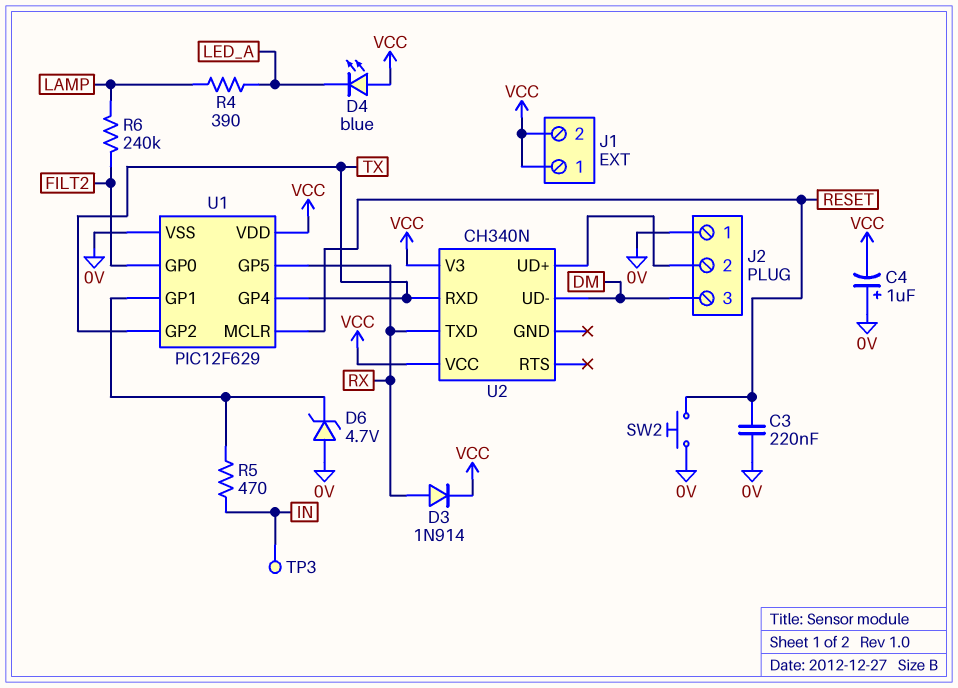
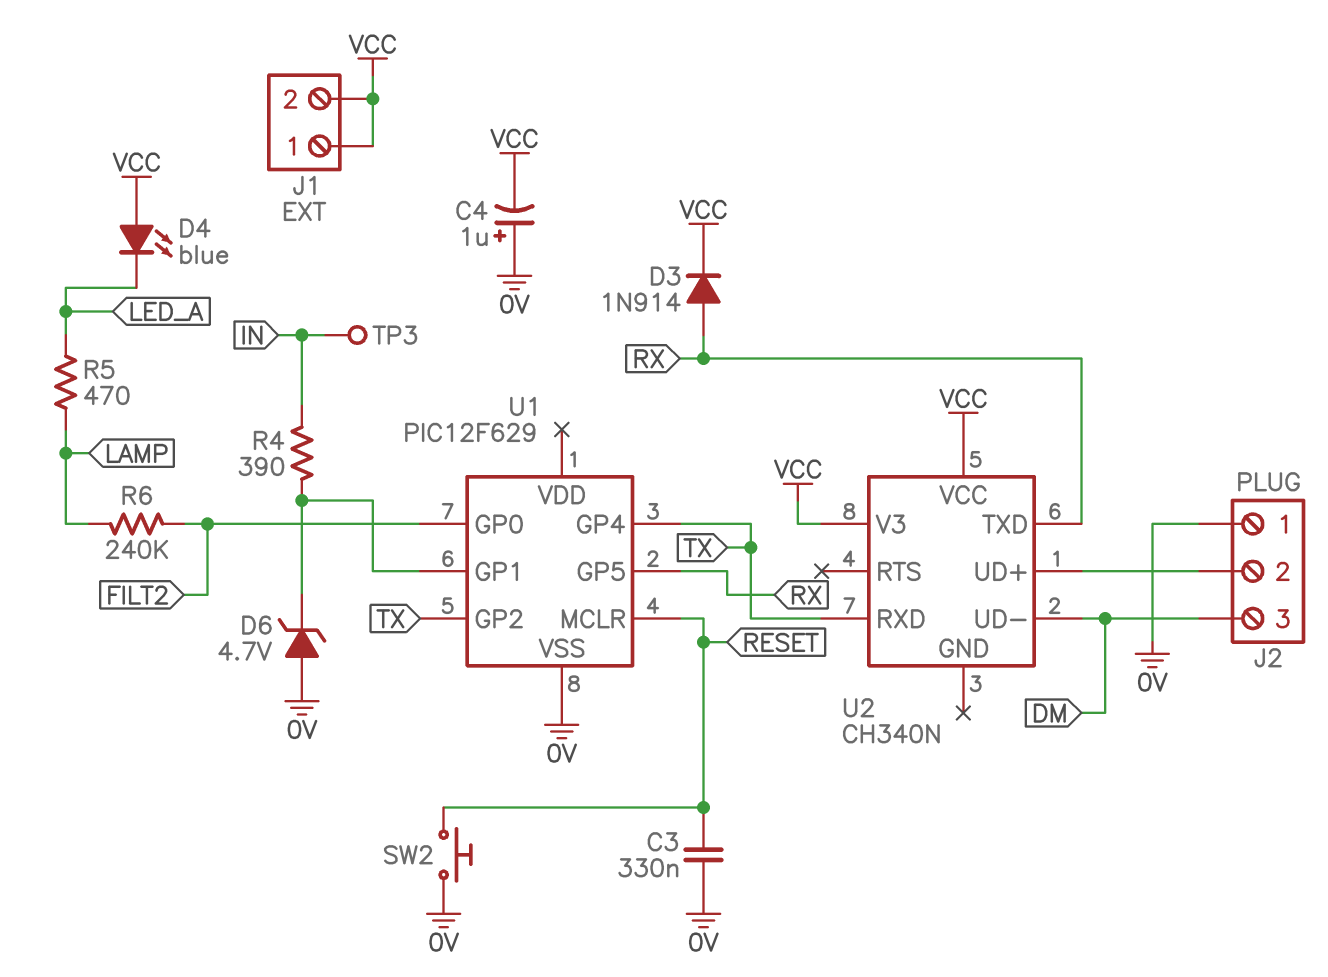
C3: 220nF (0V, RESET) -> 330nF (0V, RESET)
R4: 390 (LAMP, LED_A) -> 390 (IN, U1/GP1)
R5: 470 (IN, U1/GP1) -> 470 (LAMP, LED_A)
U1 pin VDD: VCC -> none

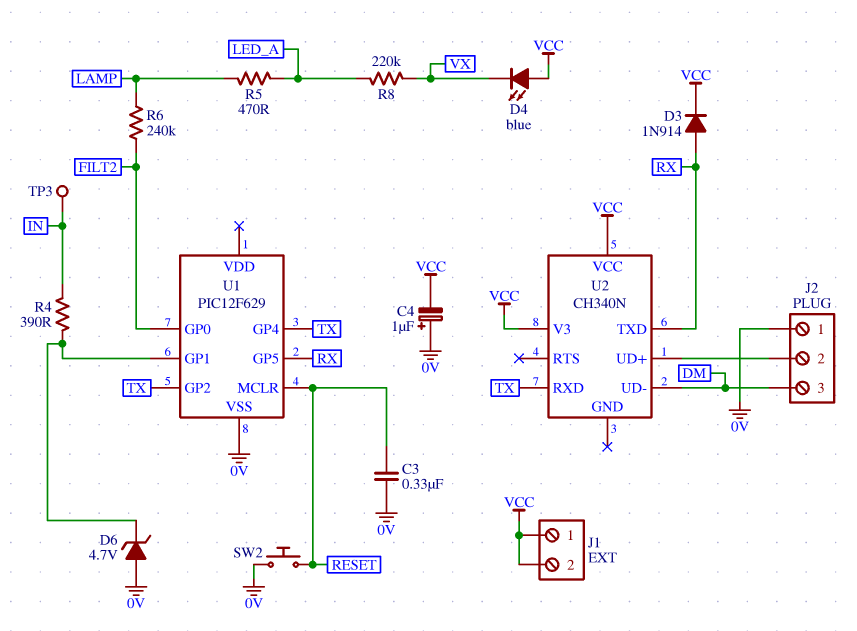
D4: LED blue (A VCC, K LED_A) -> LED blue (A VCC, K VX)
R8: none -> 220k (LED_A, VX)

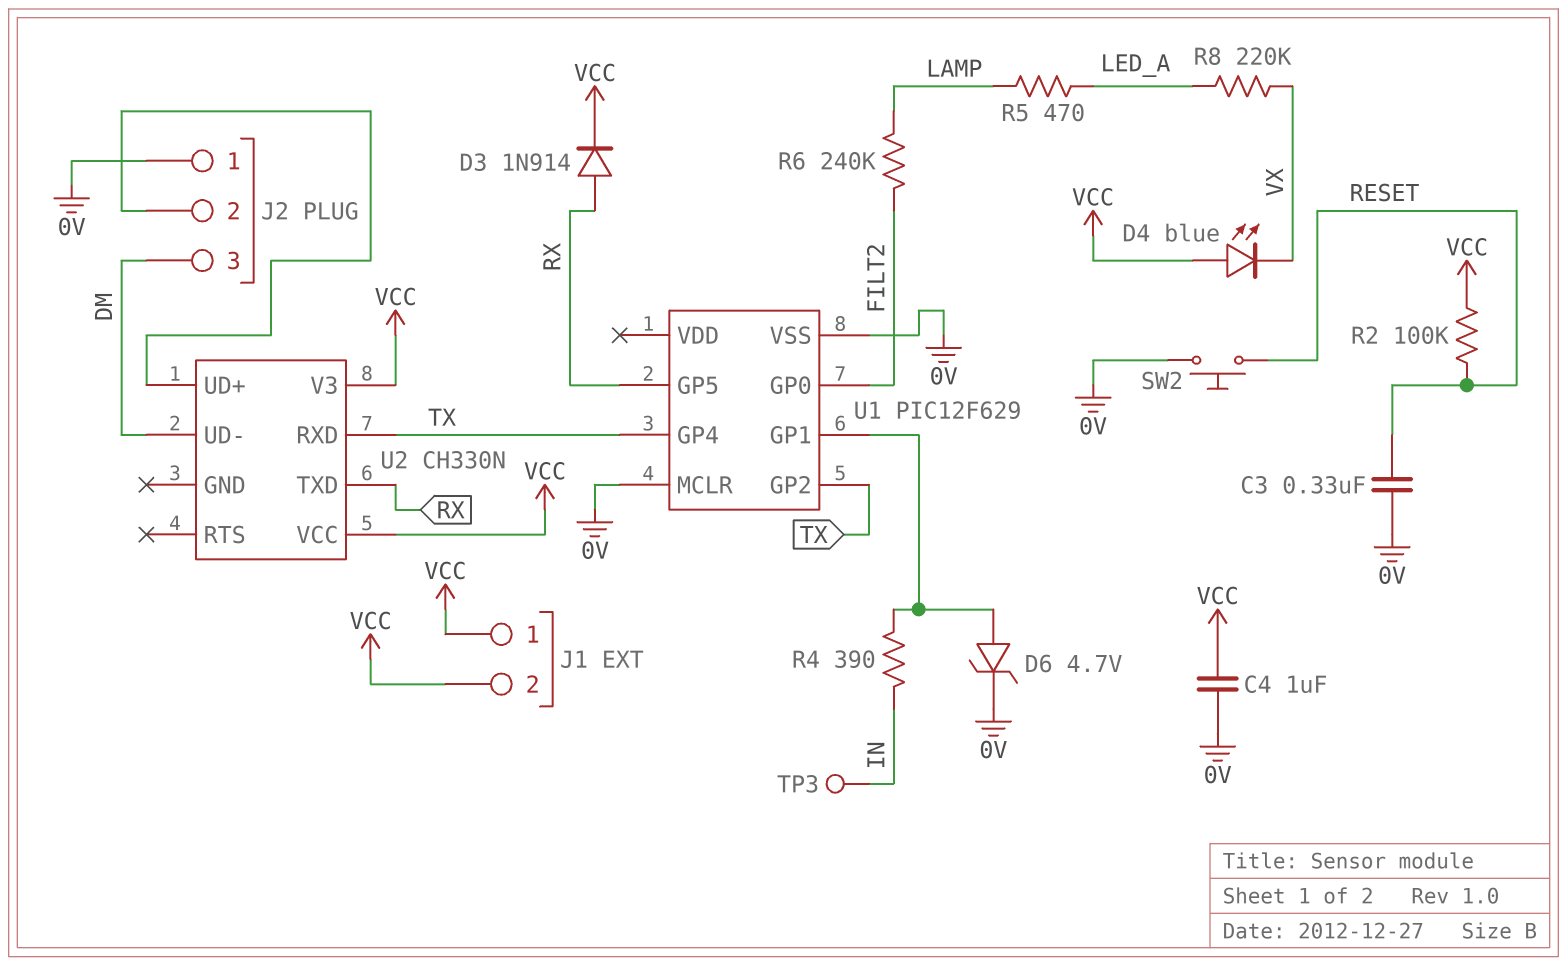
C4: 1uF (plus 0V, minus VCC) -> 1uF (0V, VCC)
D6: zener 4.7V (A 0V, K U1/GP1) -> zener 4.7V (A U1/GP1, K 0V)
R2: none -> 100k (RESET, VCC)
U1 pin MCLR: RESET -> 0V
U2: CH340N -> CH330N

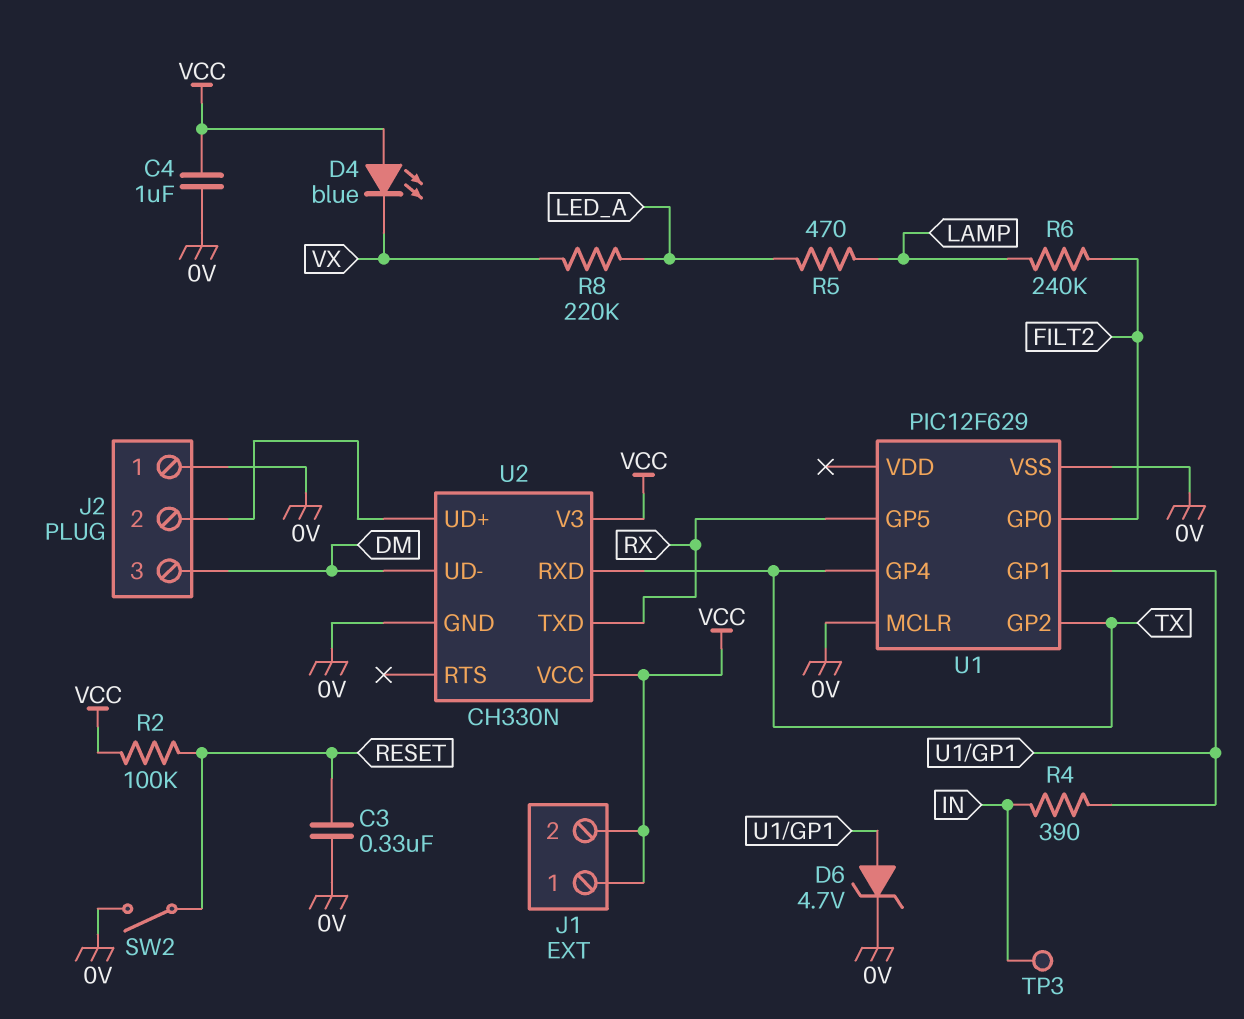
D3: diode 1N914 (A RX, K VCC) -> none
SW2: button (0V, RESET) -> switch (0V, RESET)
U2 pin GND: none -> 0V

